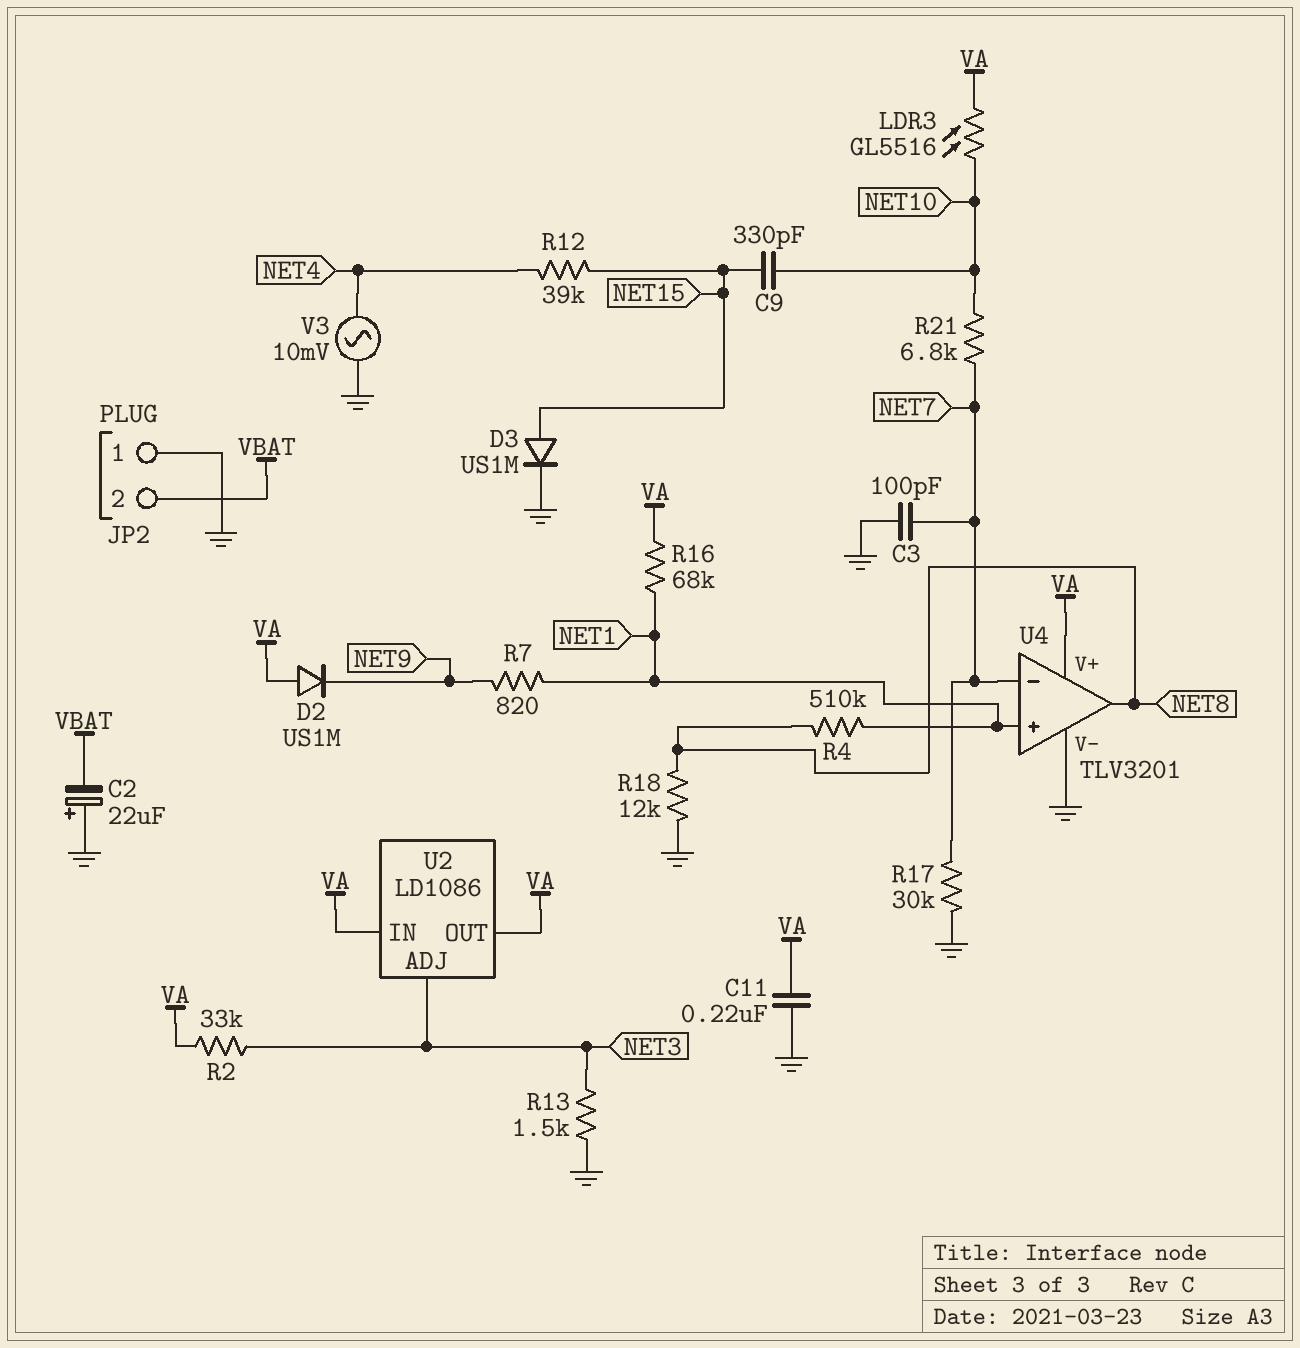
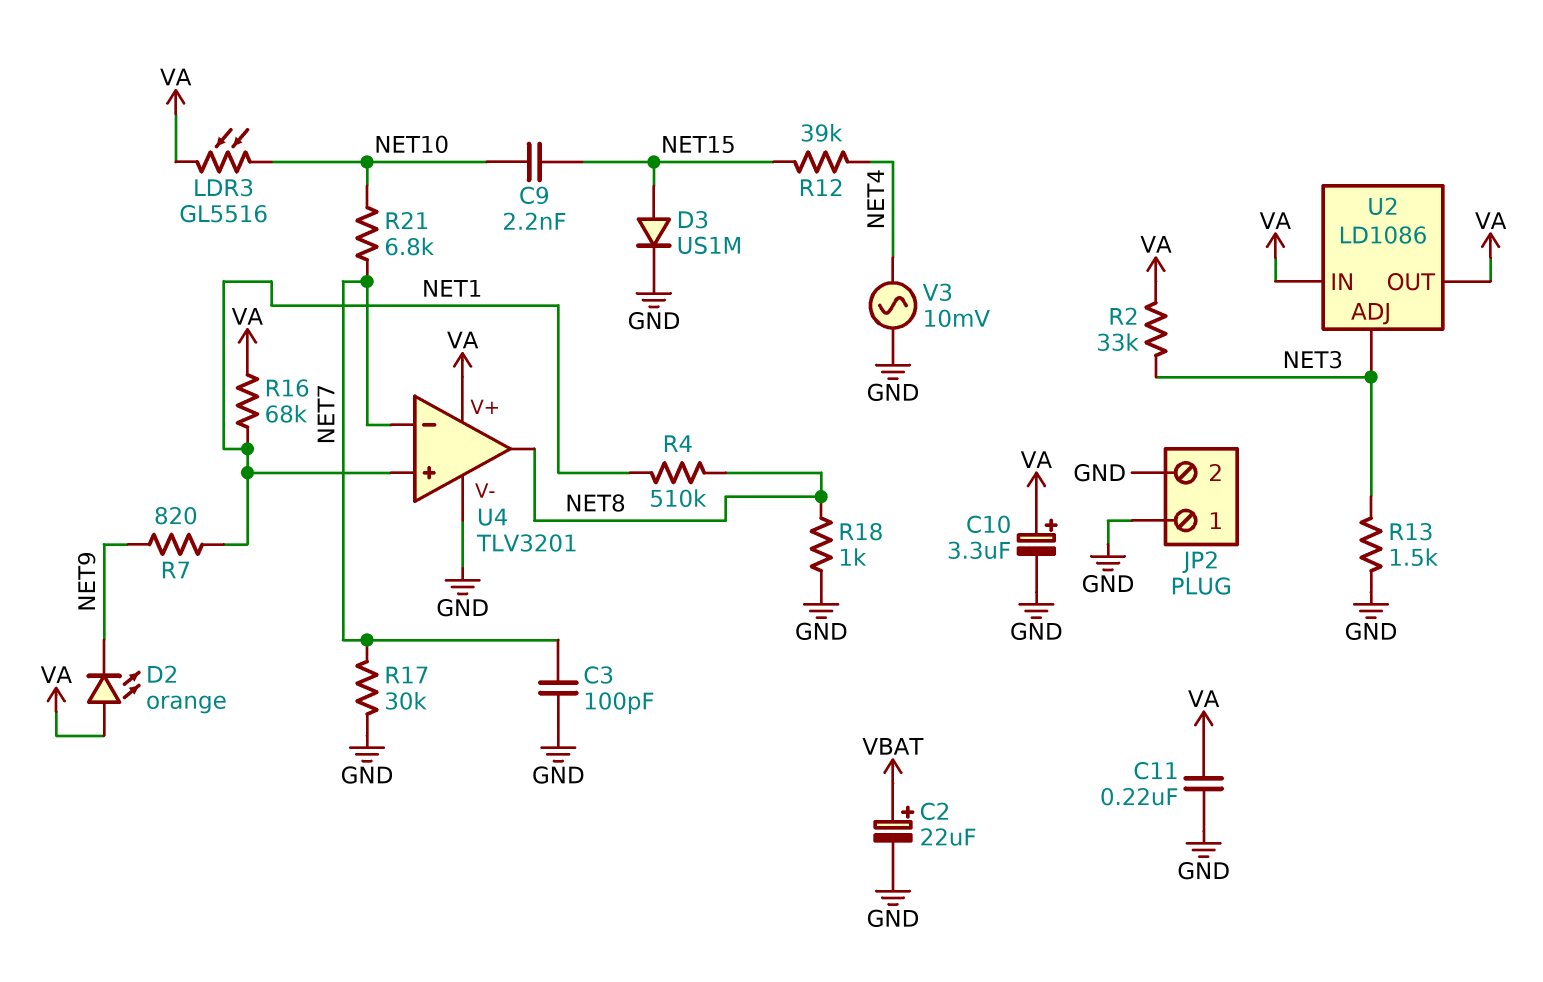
C2: 22uF (plus GND, minus VBAT) -> 22uF (plus VBAT, minus GND)
C9: 330pF (NET10, NET15) -> 2.2nF (NET10, NET15)
C10: none -> 3.3uF (plus VA, minus GND)
D2: diode US1M (A VA, K NET9) -> LED orange (A VA, K NET9)
JP2 pin 2: VBAT -> GND
R18: 12k (GND, NET8) -> 1k (GND, NET8)

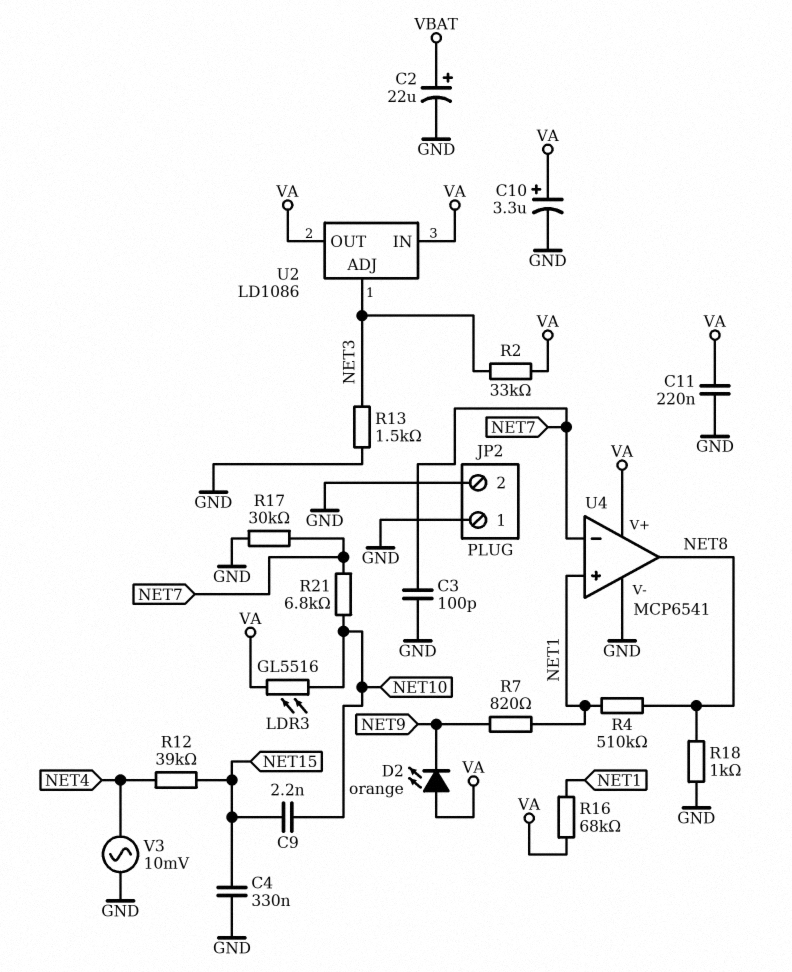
C4: none -> 330nF (GND, NET15)
D3: diode US1M (A NET15, K GND) -> none
U4: TLV3201 -> MCP6541

